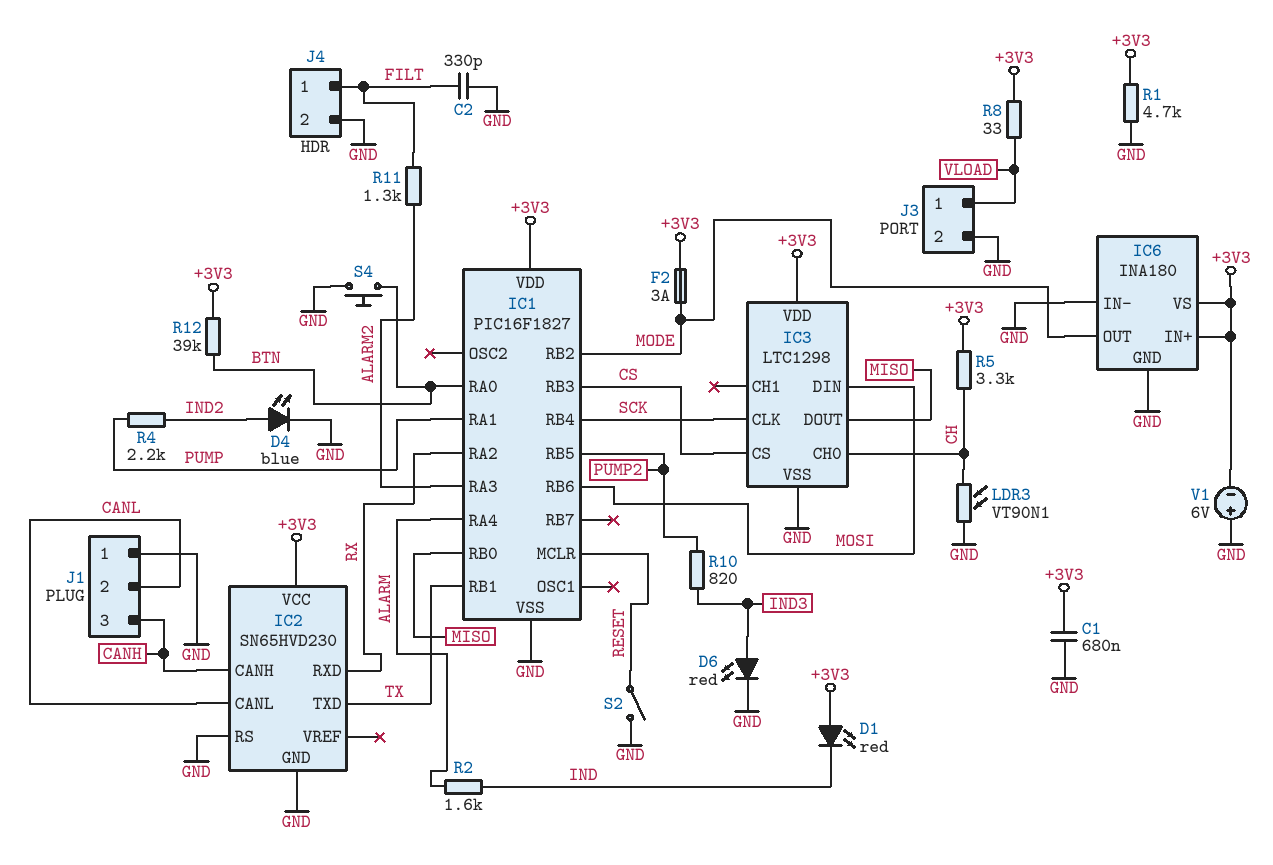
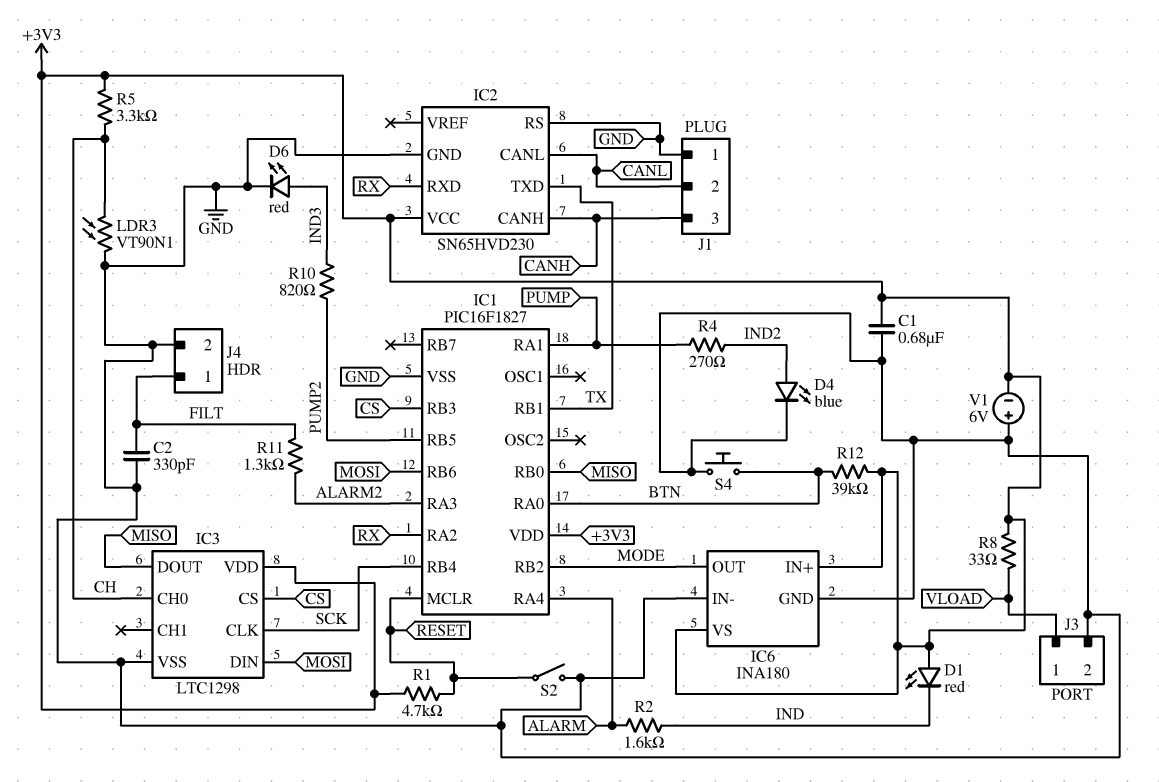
F2: 3A (+3V3, MODE) -> none
R1: 4.7k (+3V3, GND) -> 4.7k (+3V3, RESET)
R4: 2.2k (IND2, PUMP) -> 270 (IND2, PUMP)

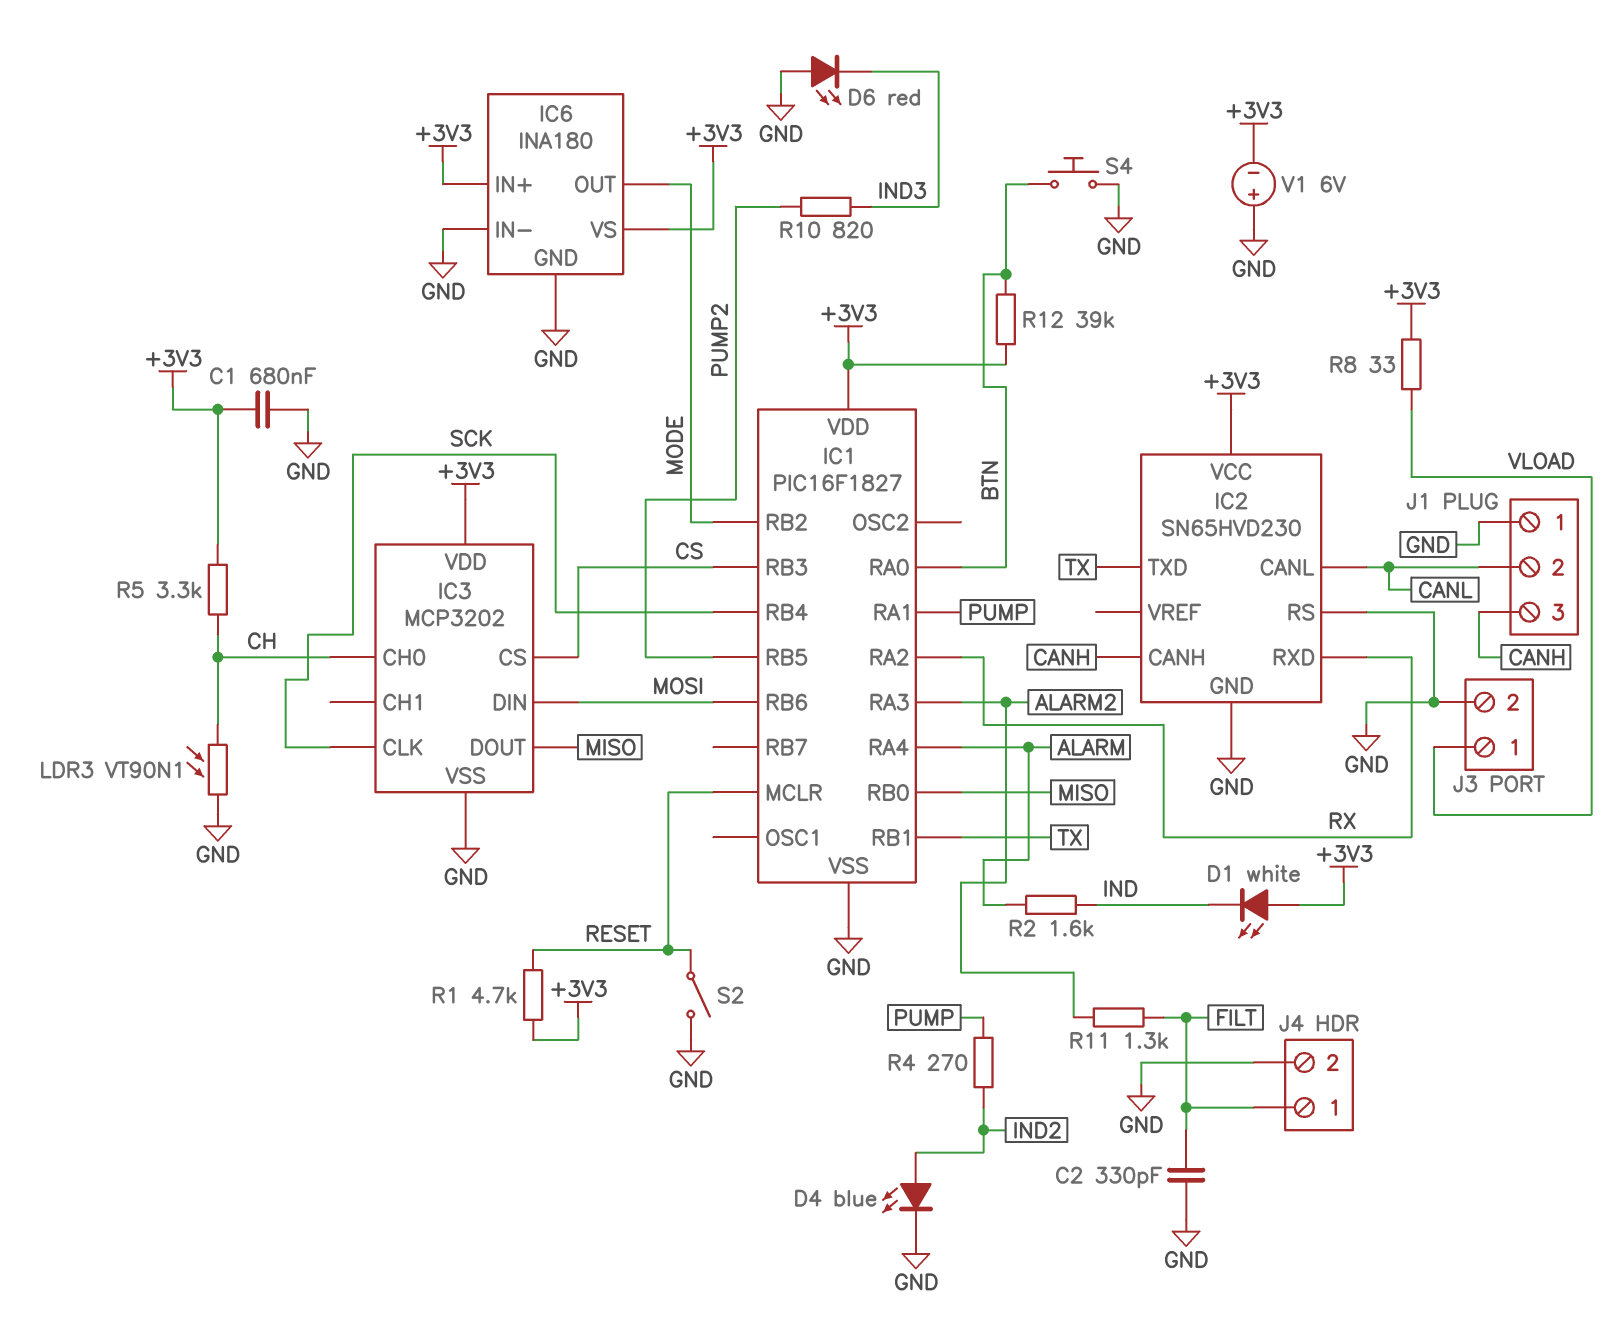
D1: LED red (A +3V3, K IND) -> LED white (A +3V3, K IND)
D6: LED red (A IND3, K GND) -> LED red (A GND, K IND3)
IC3: LTC1298 -> MCP3202

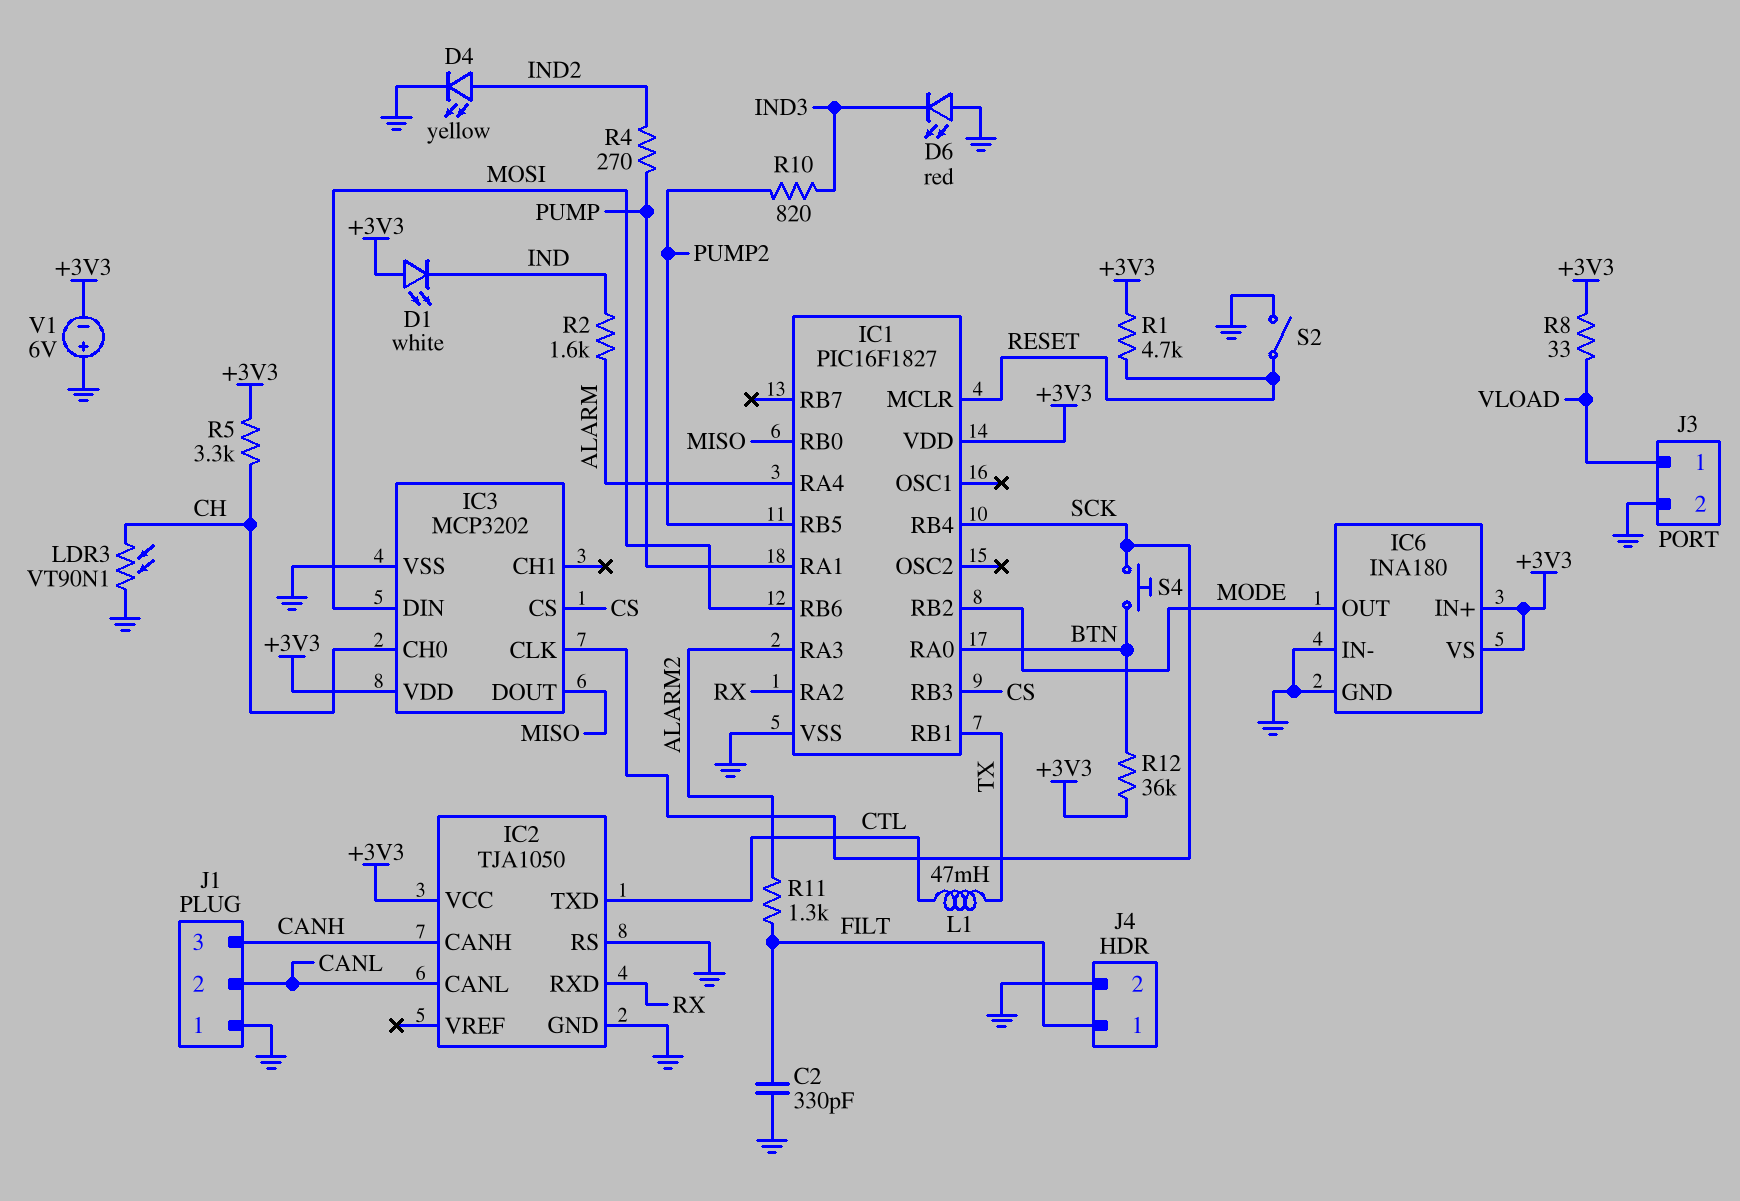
C1: 680nF (+3V3, GND) -> none
D4: LED blue (A IND2, K GND) -> LED yellow (A IND2, K GND)
IC2: SN65HVD230 -> TJA1050
IC2 pin TXD: TX -> CTL
L1: none -> 47mH (CTL, TX)
R12: 39k (+3V3, BTN) -> 36k (+3V3, BTN)
S4: button (BTN, GND) -> button (BTN, SCK)

